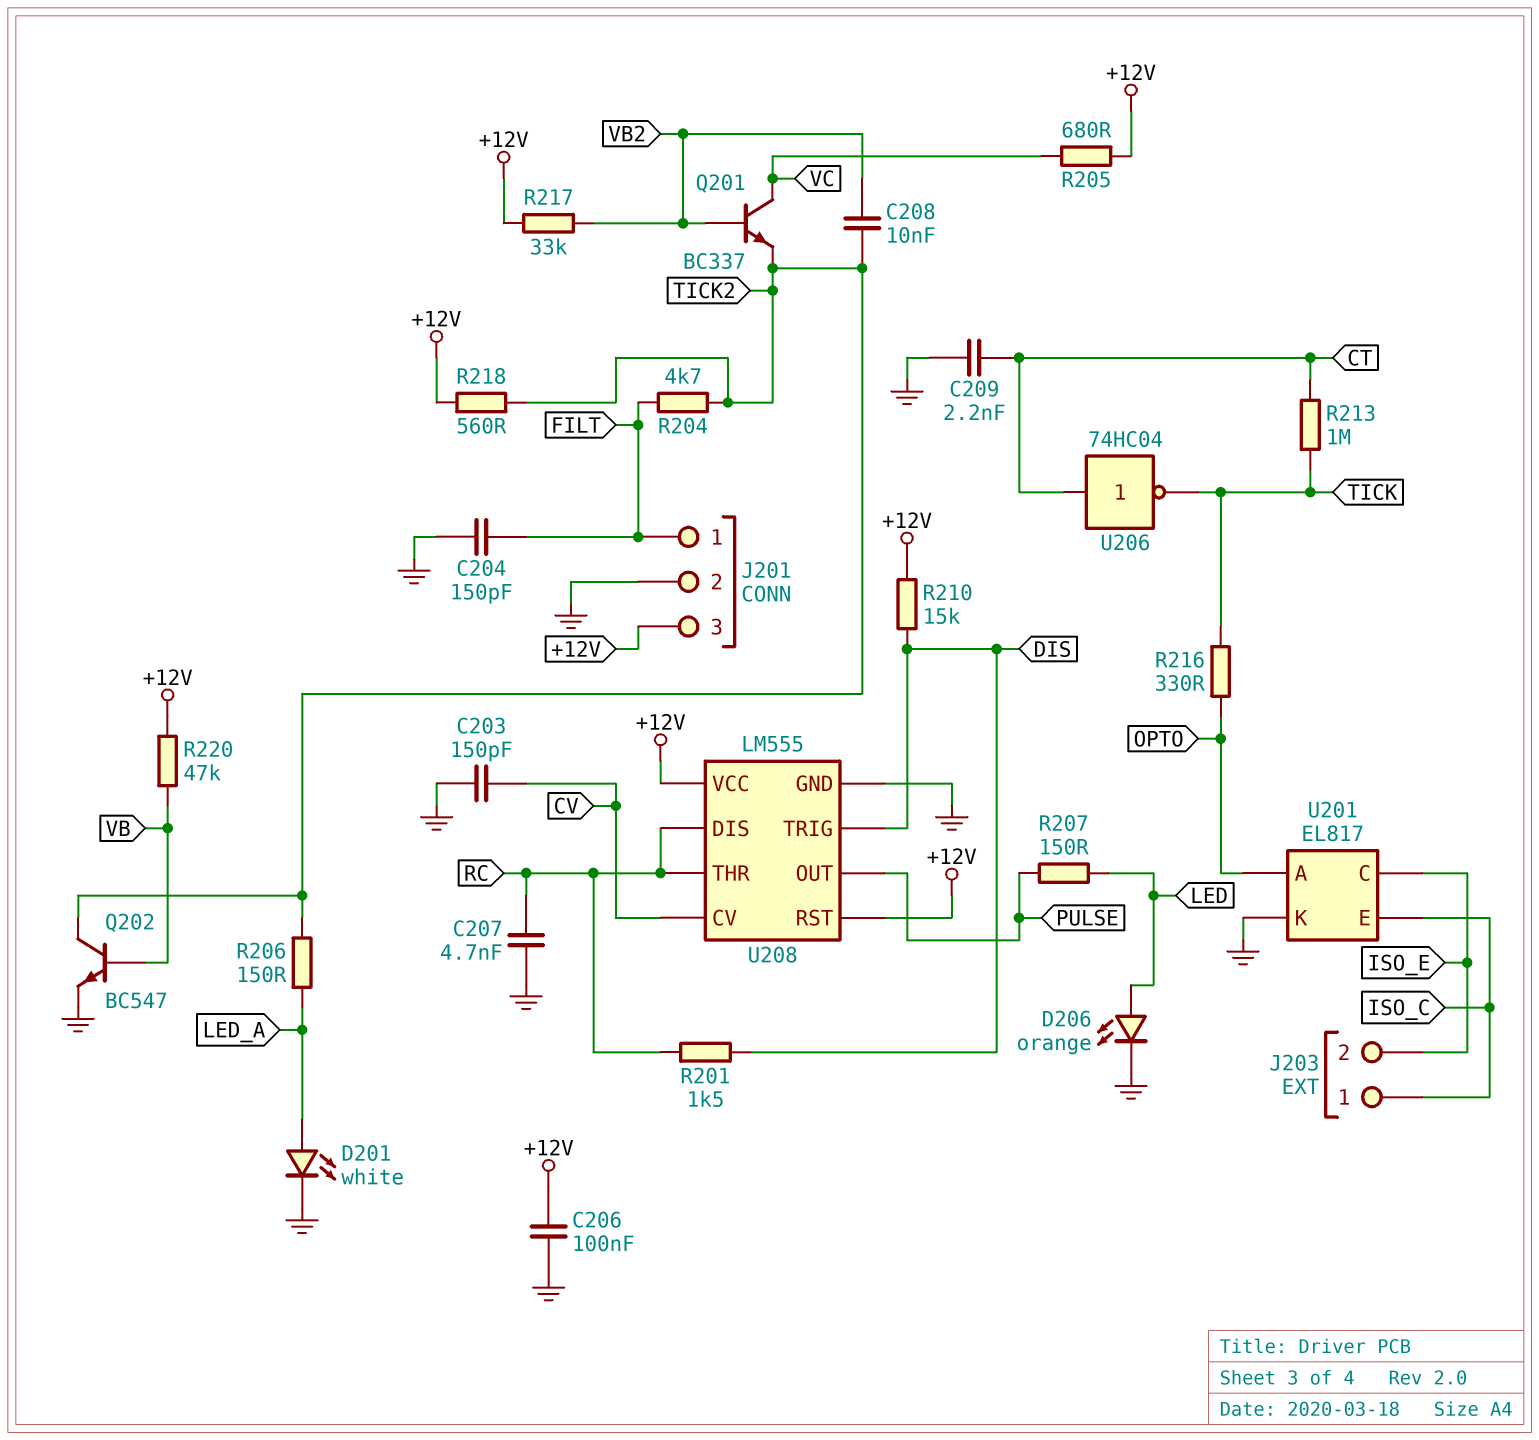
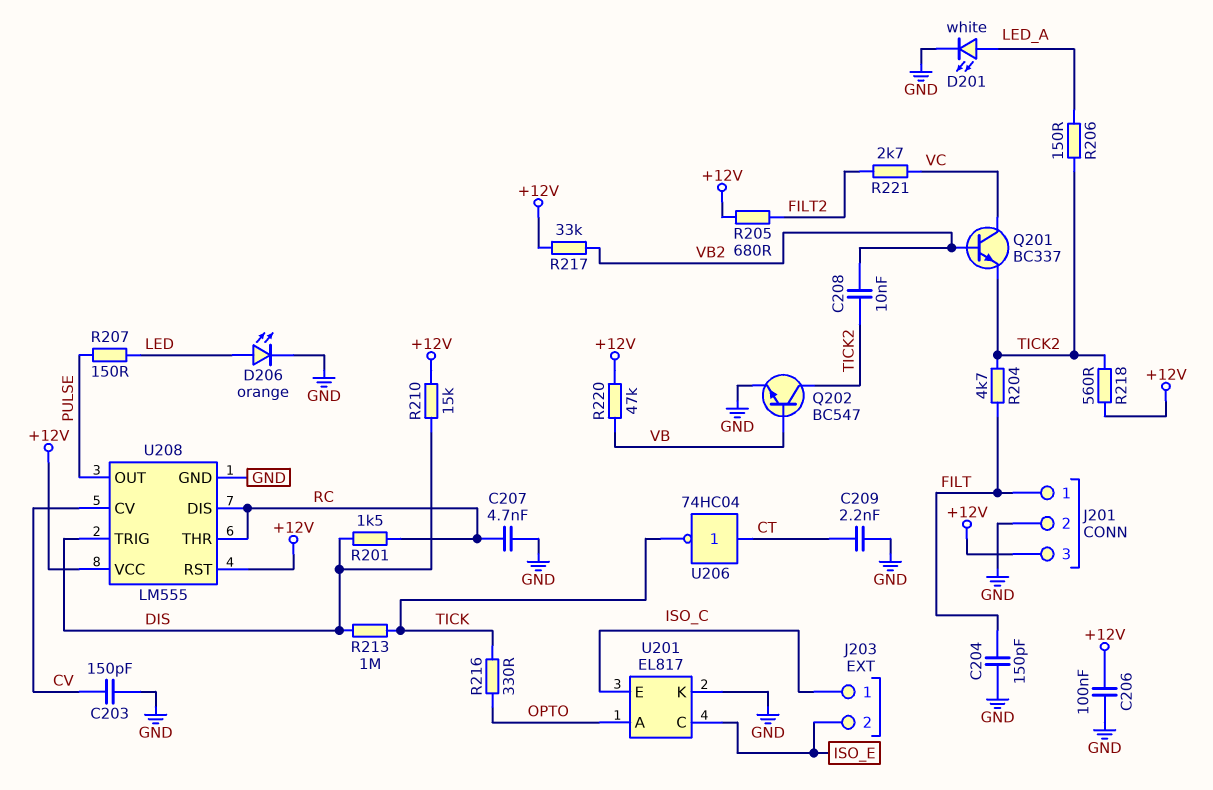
R205: 680 (+12V, VC) -> 680 (+12V, FILT2)
R213: 1M (CT, TICK) -> 1M (DIS, TICK)
R221: none -> 2.7k (FILT2, VC)

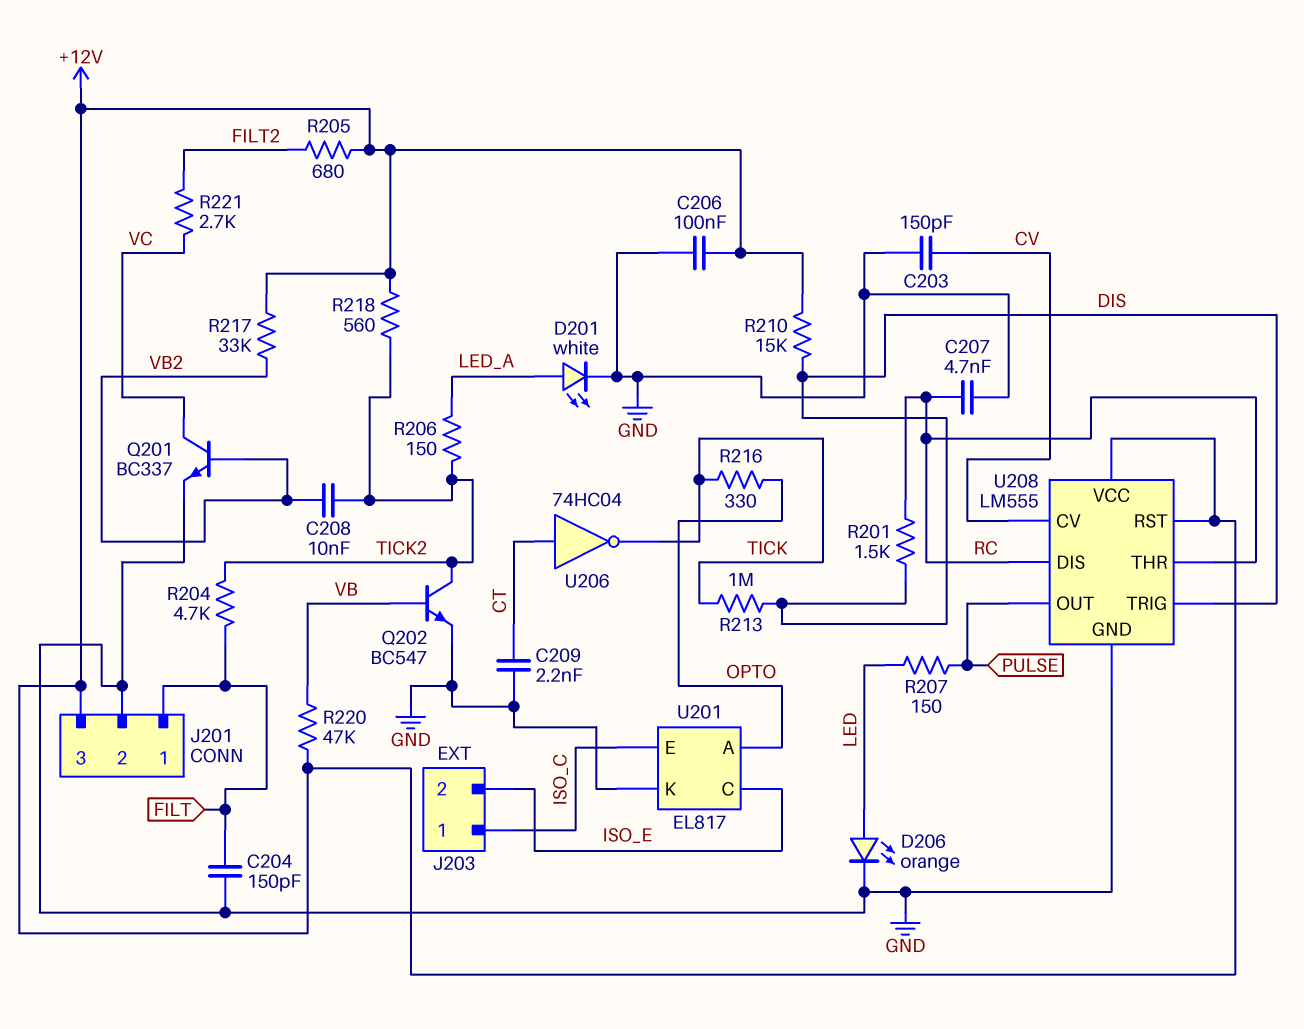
Q201: NPN BC337 (B VB2, C VC, E TICK2) -> NPN BC337 (B VB2, C VC, E GND)

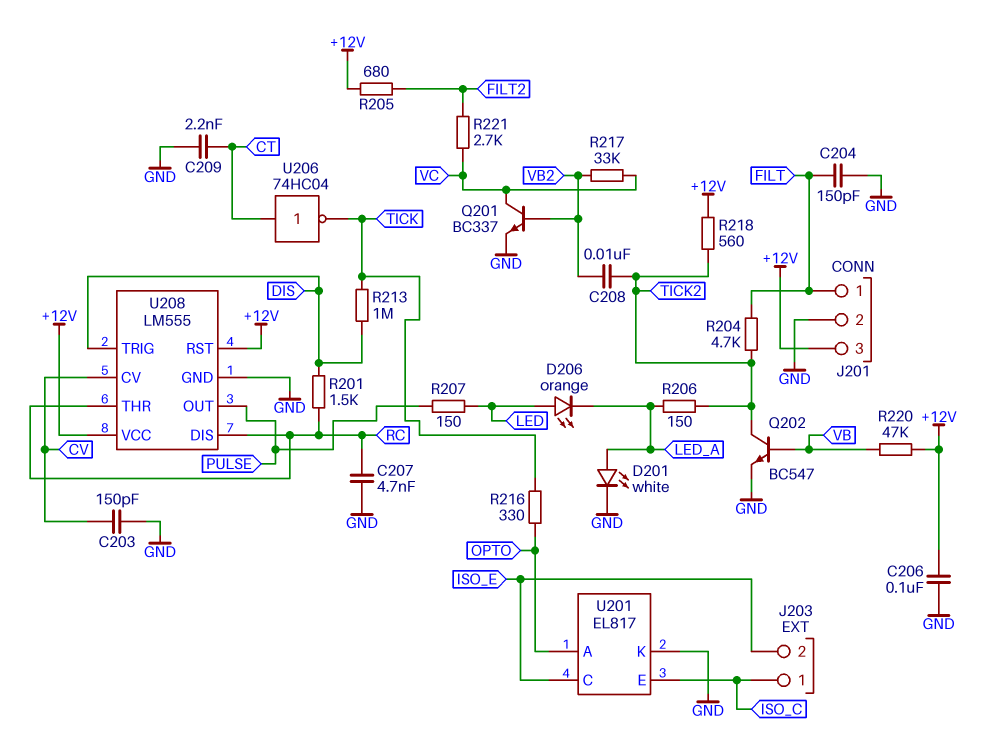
D206: LED orange (A LED, K GND) -> LED orange (A LED, K LED_A)
R210: 15k (+12V, DIS) -> none
R217: 33k (+12V, VB2) -> 33k (VB2, VC)

